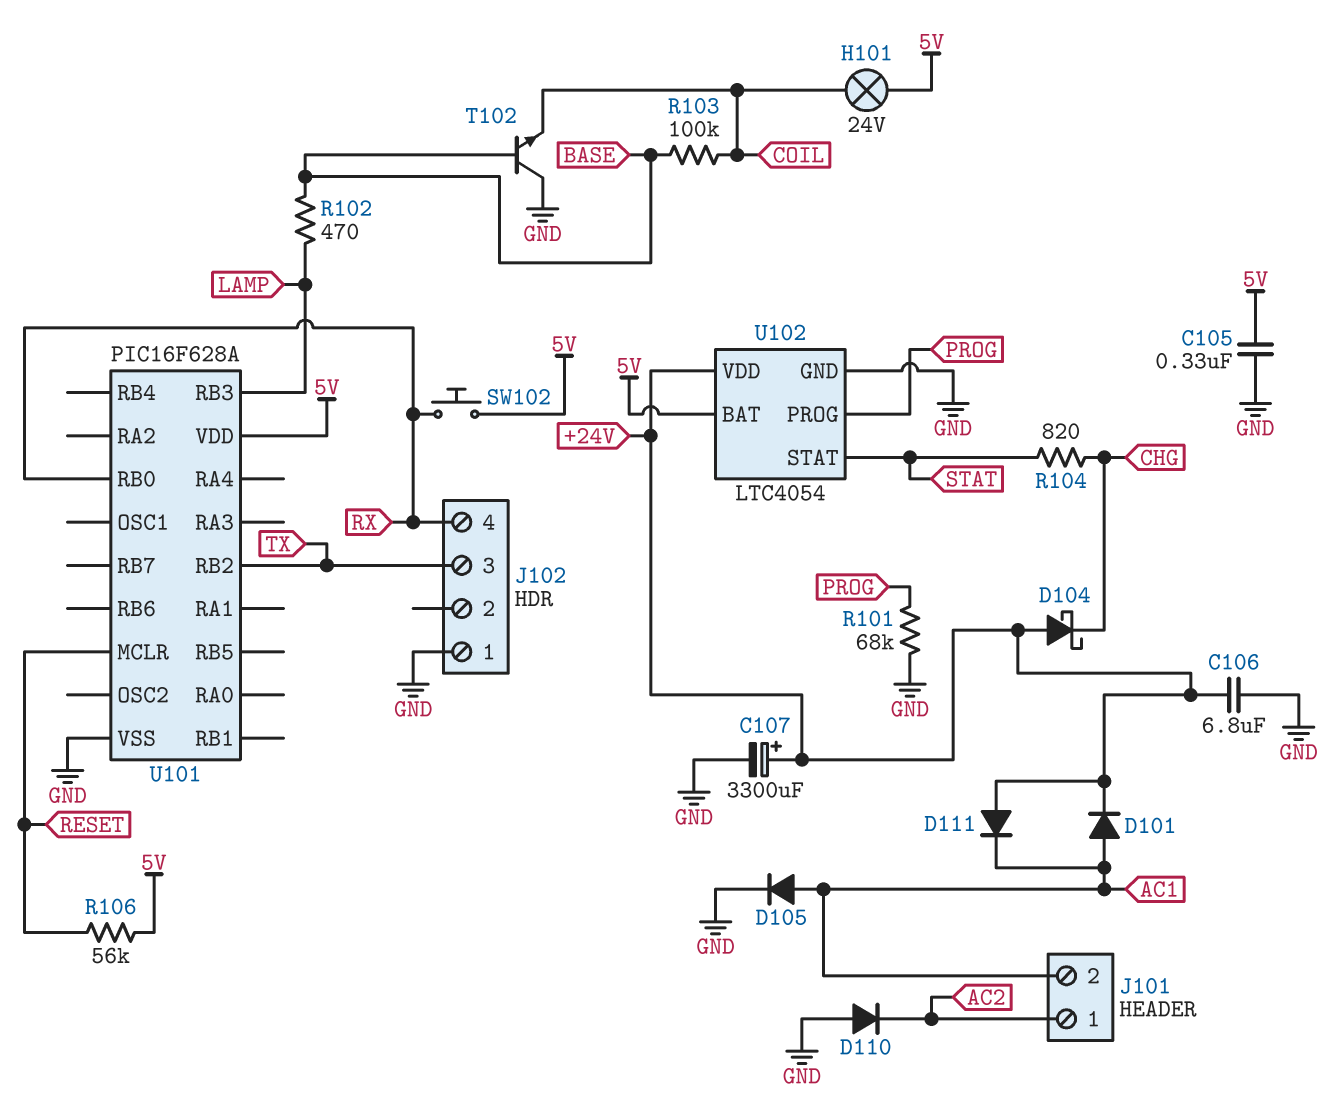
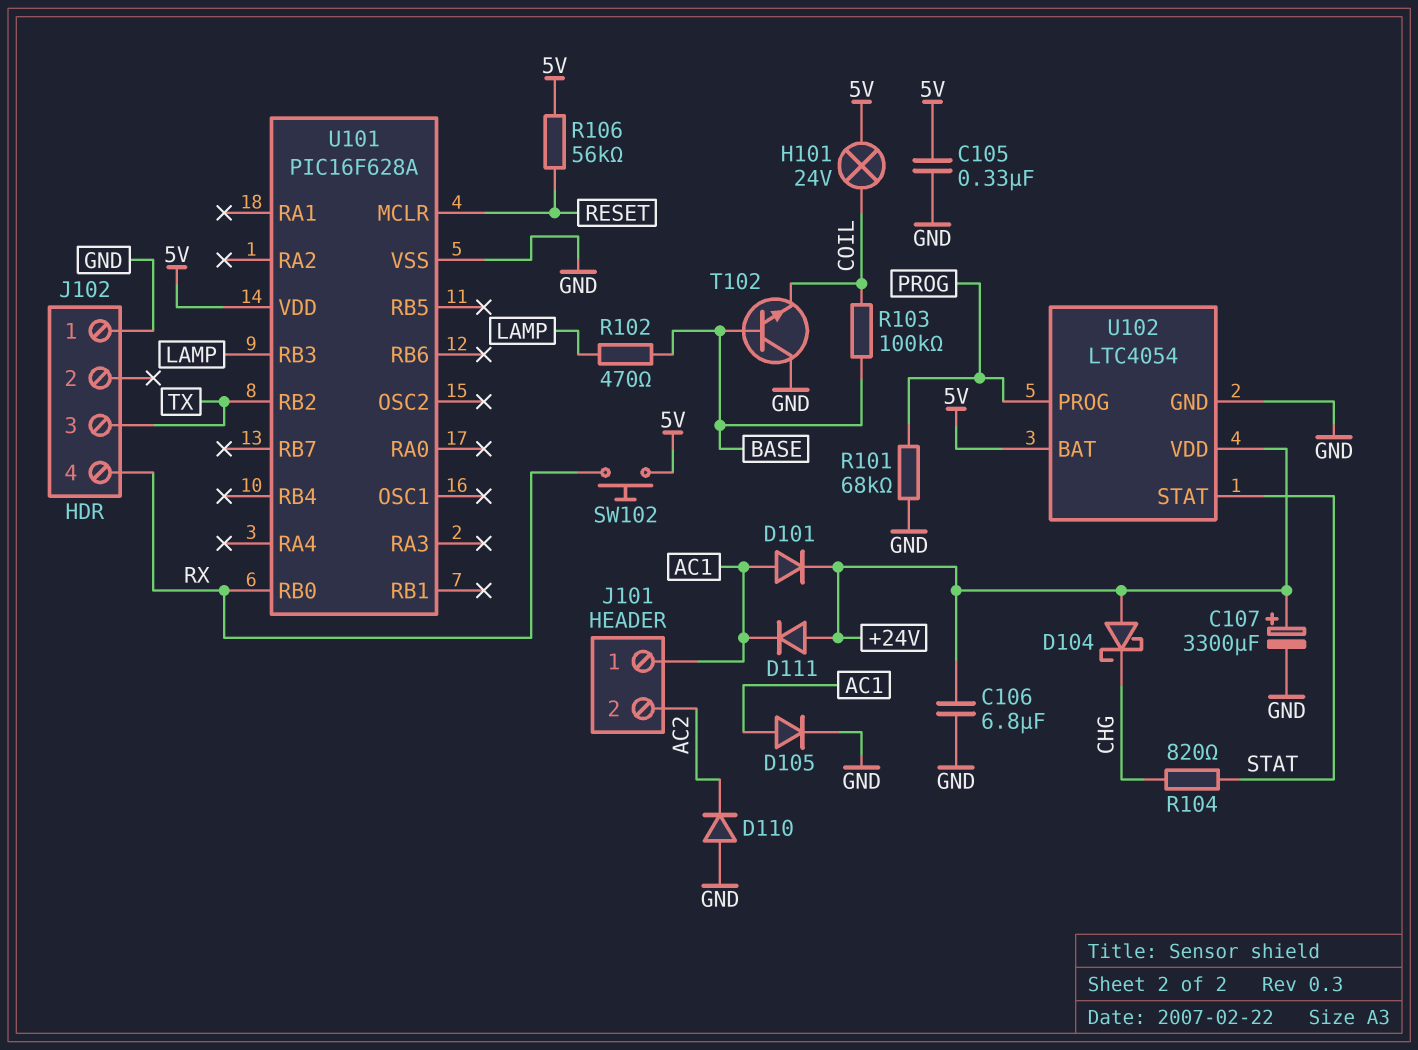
J101 pin 1: AC2 -> AC1
J101 pin 2: AC1 -> AC2

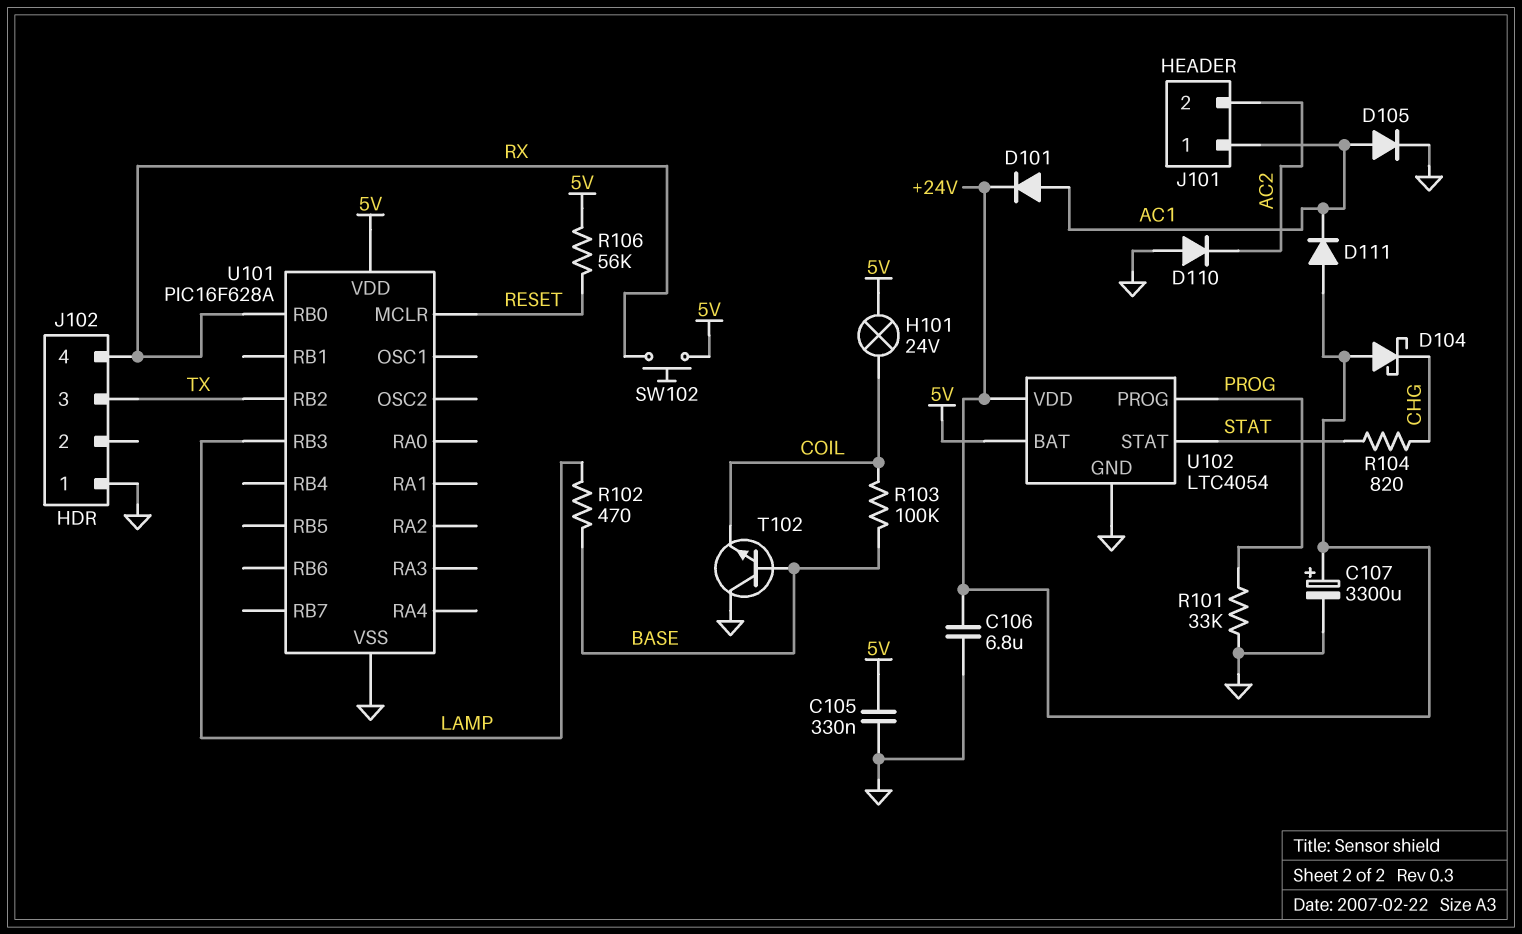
R101: 68k (GND, PROG) -> 33k (GND, PROG)

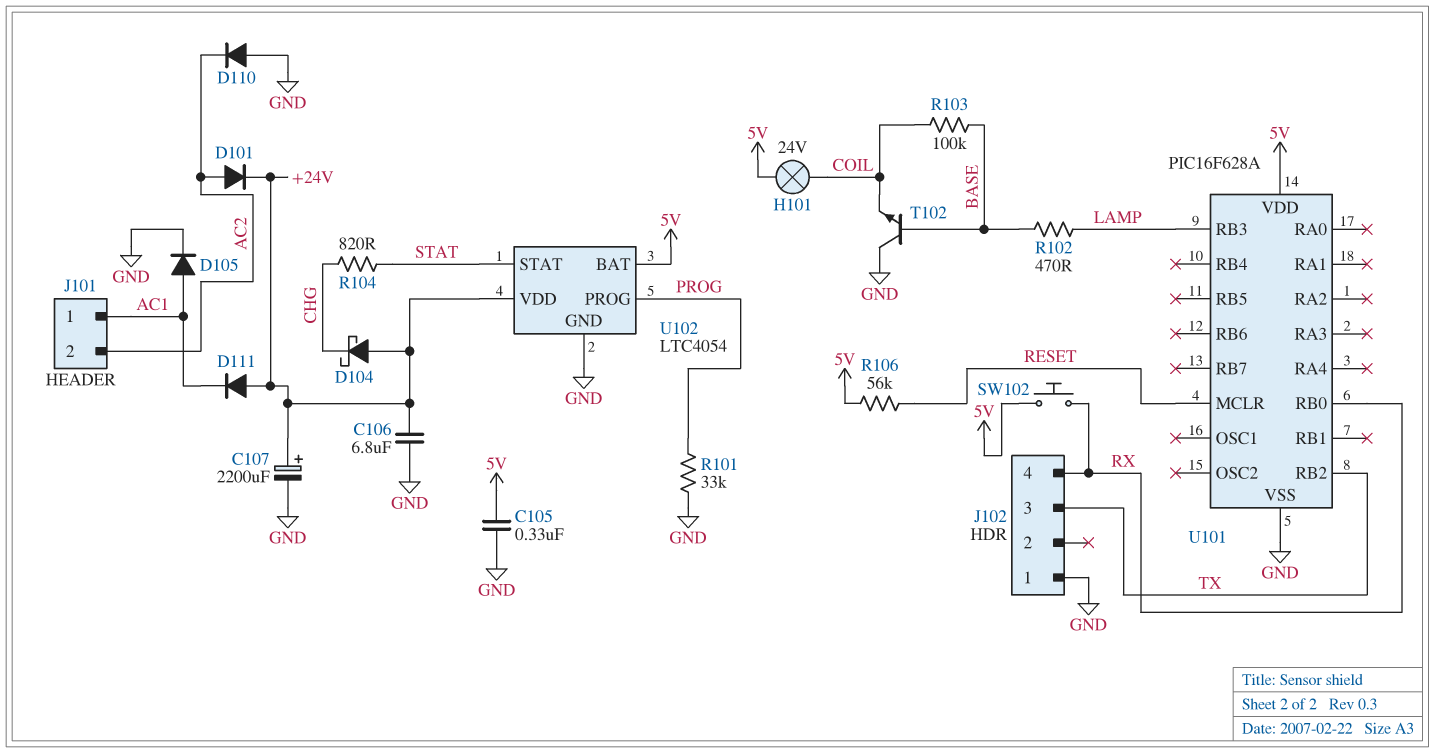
C107: 3300uF (plus +24V, minus GND) -> 2200uF (plus +24V, minus GND)
D101: diode (A AC1, K +24V) -> diode (A AC2, K +24V)

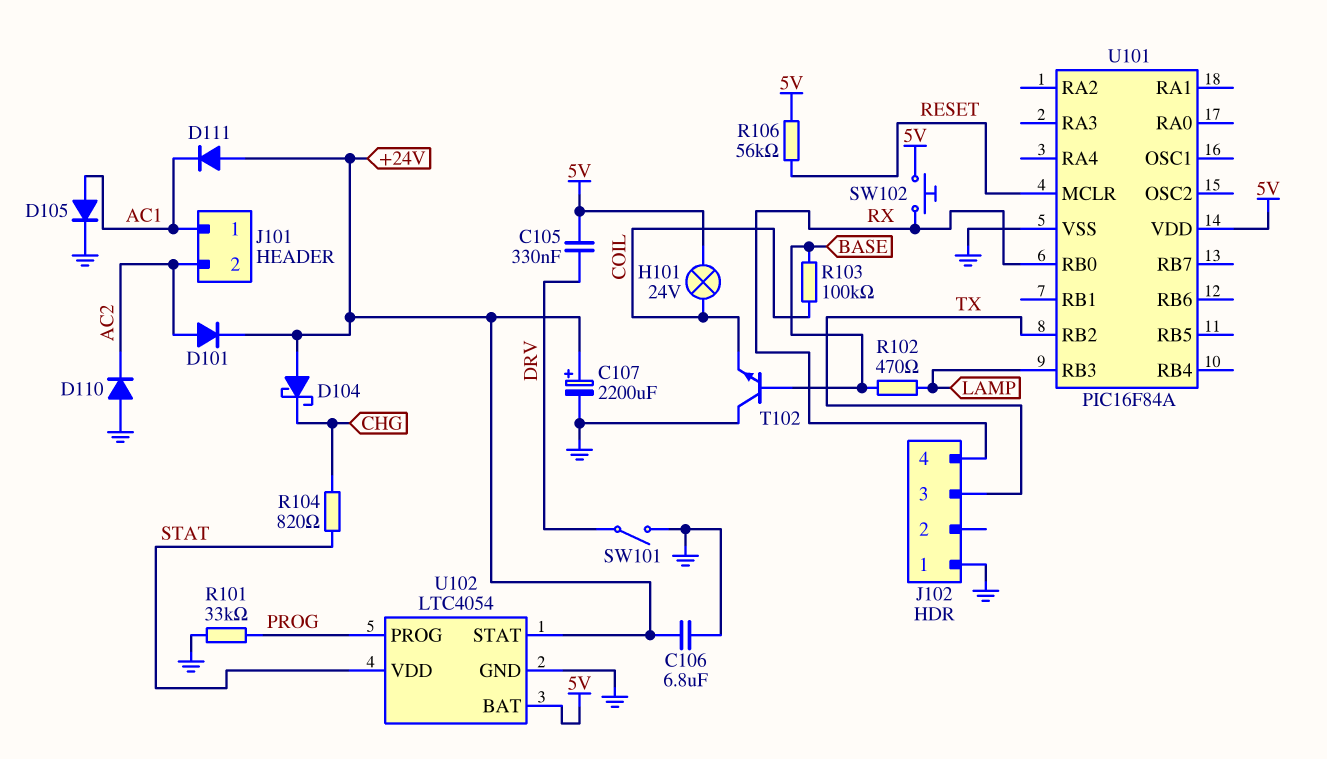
C105: 330nF (5V, GND) -> 330nF (5V, DRV)
SW101: none -> switch (DRV, GND)
U101: PIC16F628A -> PIC16F84A
U102 pin STAT: STAT -> +24V
U102 pin VDD: +24V -> STAT

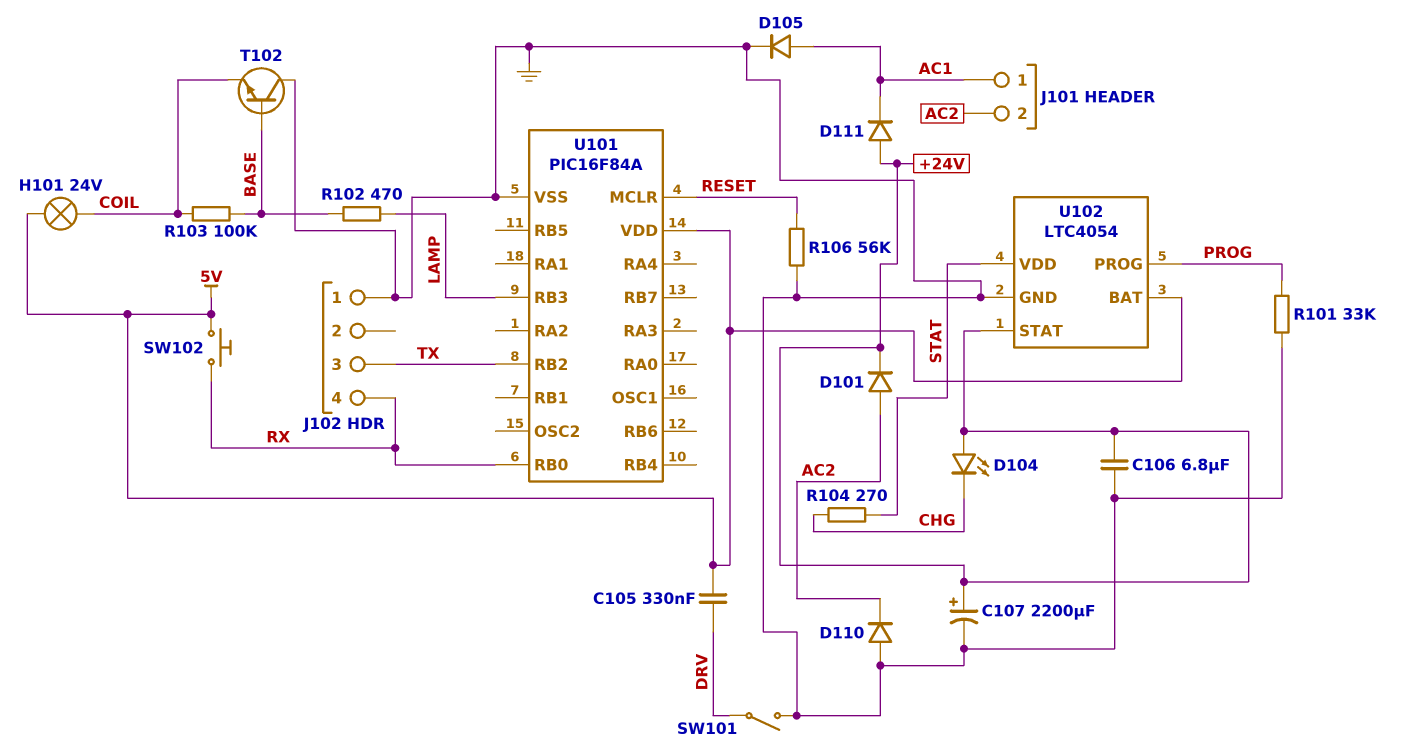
D104: schottky (A +24V, K CHG) -> LED (A +24V, K CHG)
R104: 820 (CHG, STAT) -> 270 (CHG, STAT)
R106: 56k (5V, RESET) -> 56k (GND, RESET)

